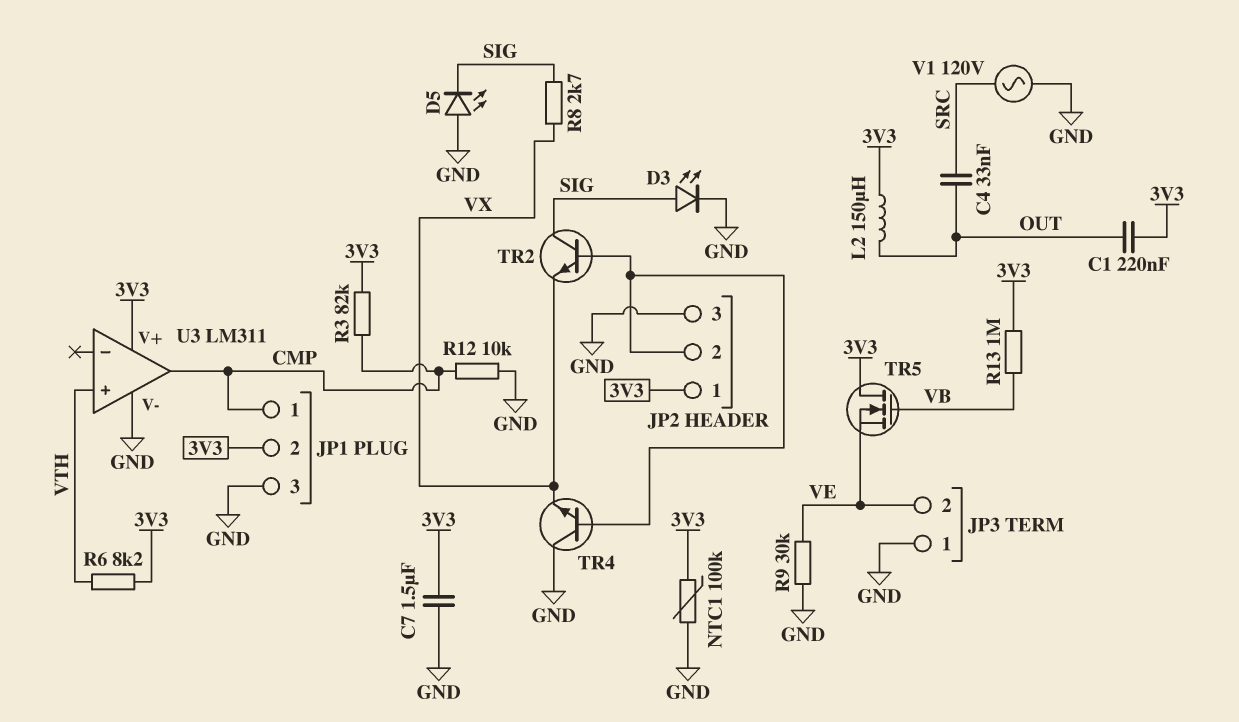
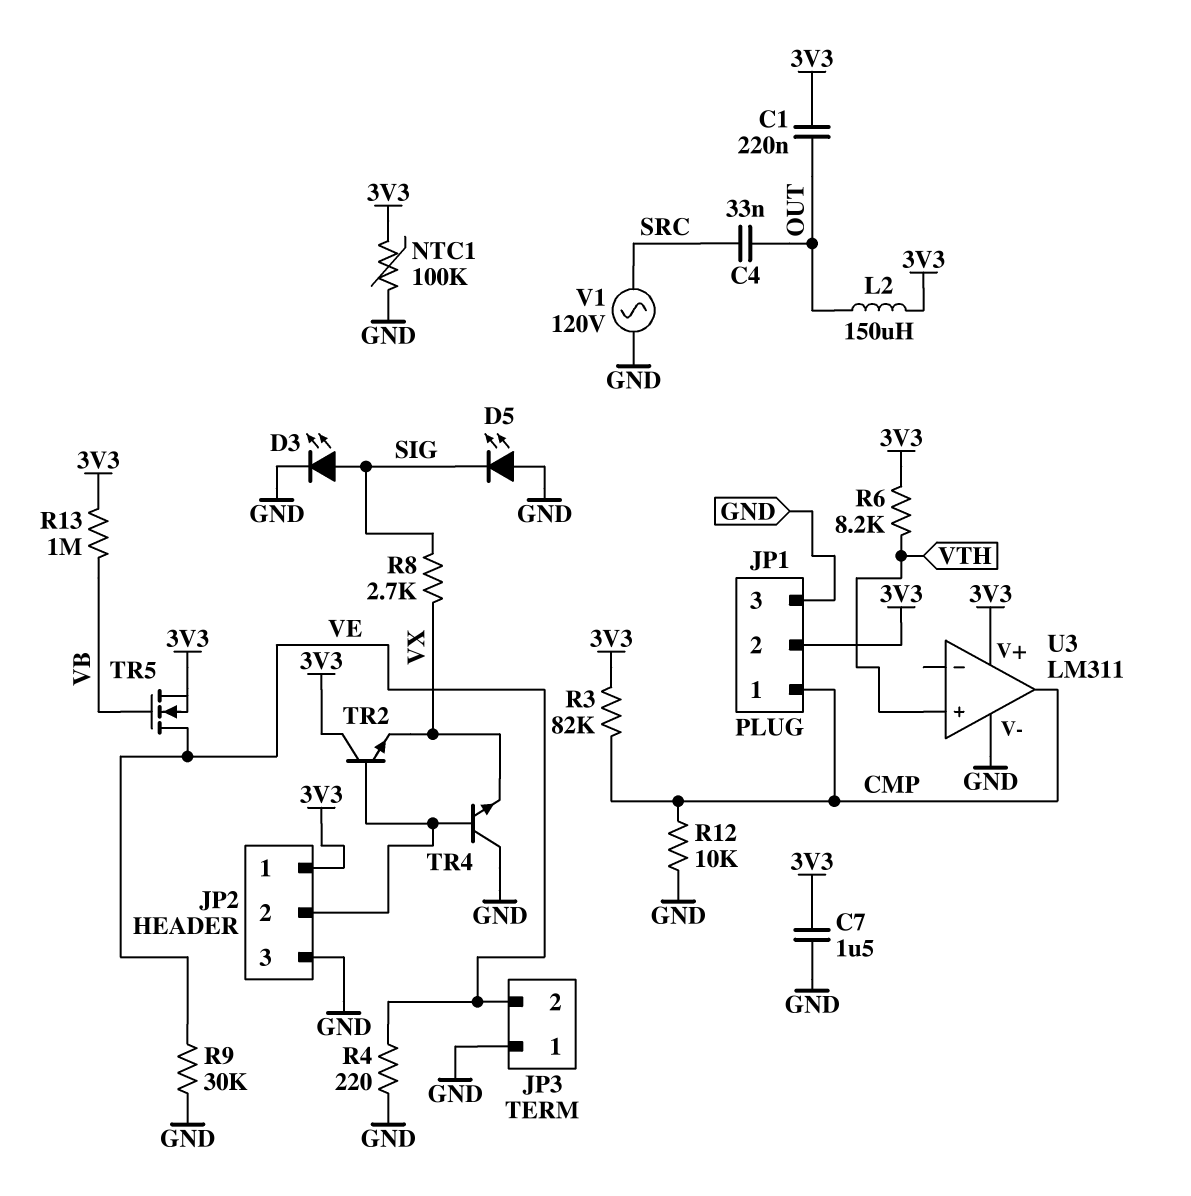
R4: none -> 220 (GND, VE)
TR2: NPN (B JP2/2, C SIG, E VX) -> NPN (B JP2/2, C 3V3, E VX)
TR5: NMOS (G VB, D 3V3, S VE) -> NMOS (G VB, D VE, S 3V3)

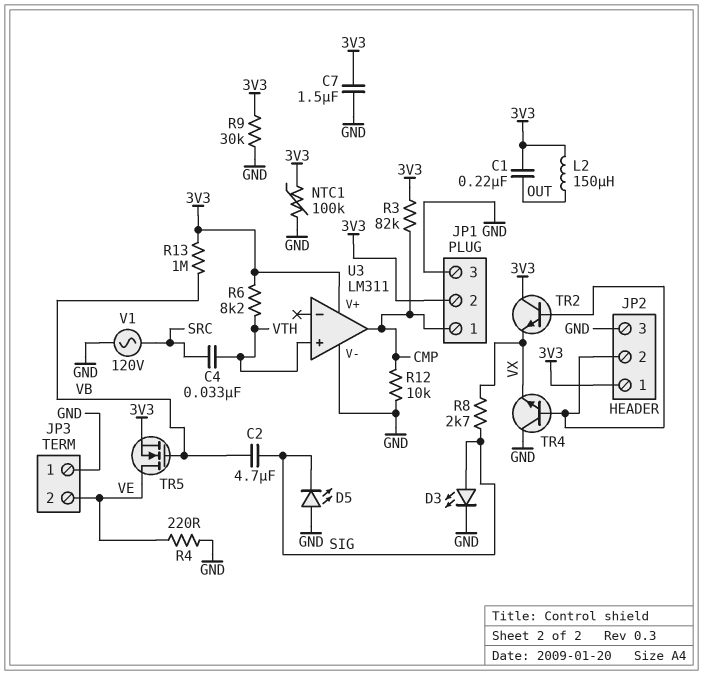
C2: none -> 4.7uF (SIG, VB)
C4: 33nF (OUT, SRC) -> 33nF (SRC, VTH)
R9: 30k (GND, VE) -> 30k (3V3, GND)

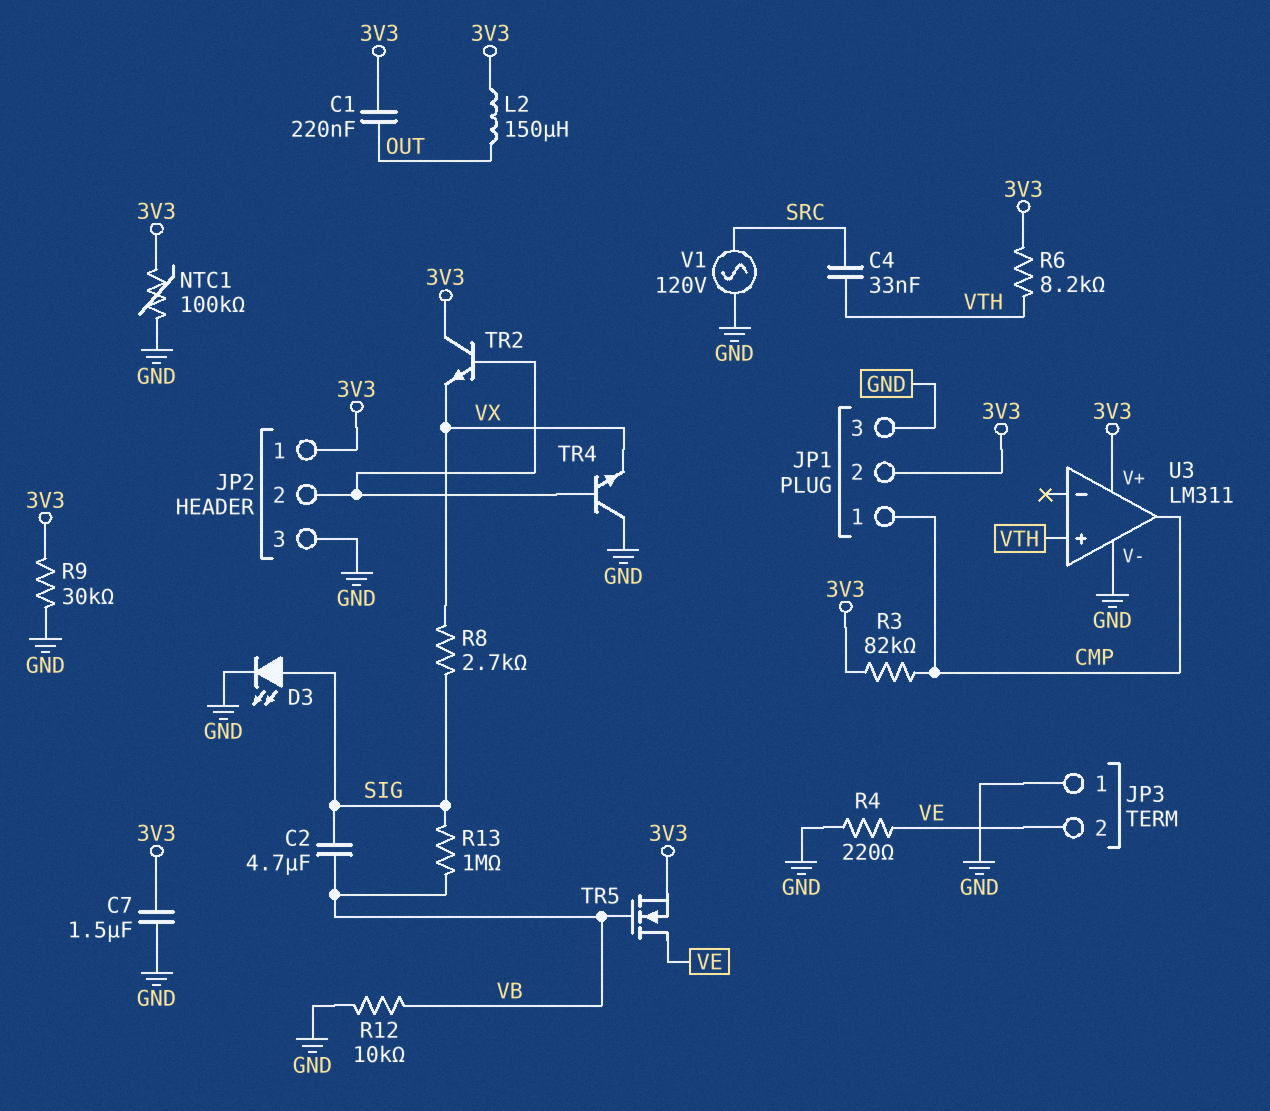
D5: LED (A GND, K SIG) -> none
R12: 10k (CMP, GND) -> 10k (GND, VB)
R13: 1M (3V3, VB) -> 1M (SIG, VB)

